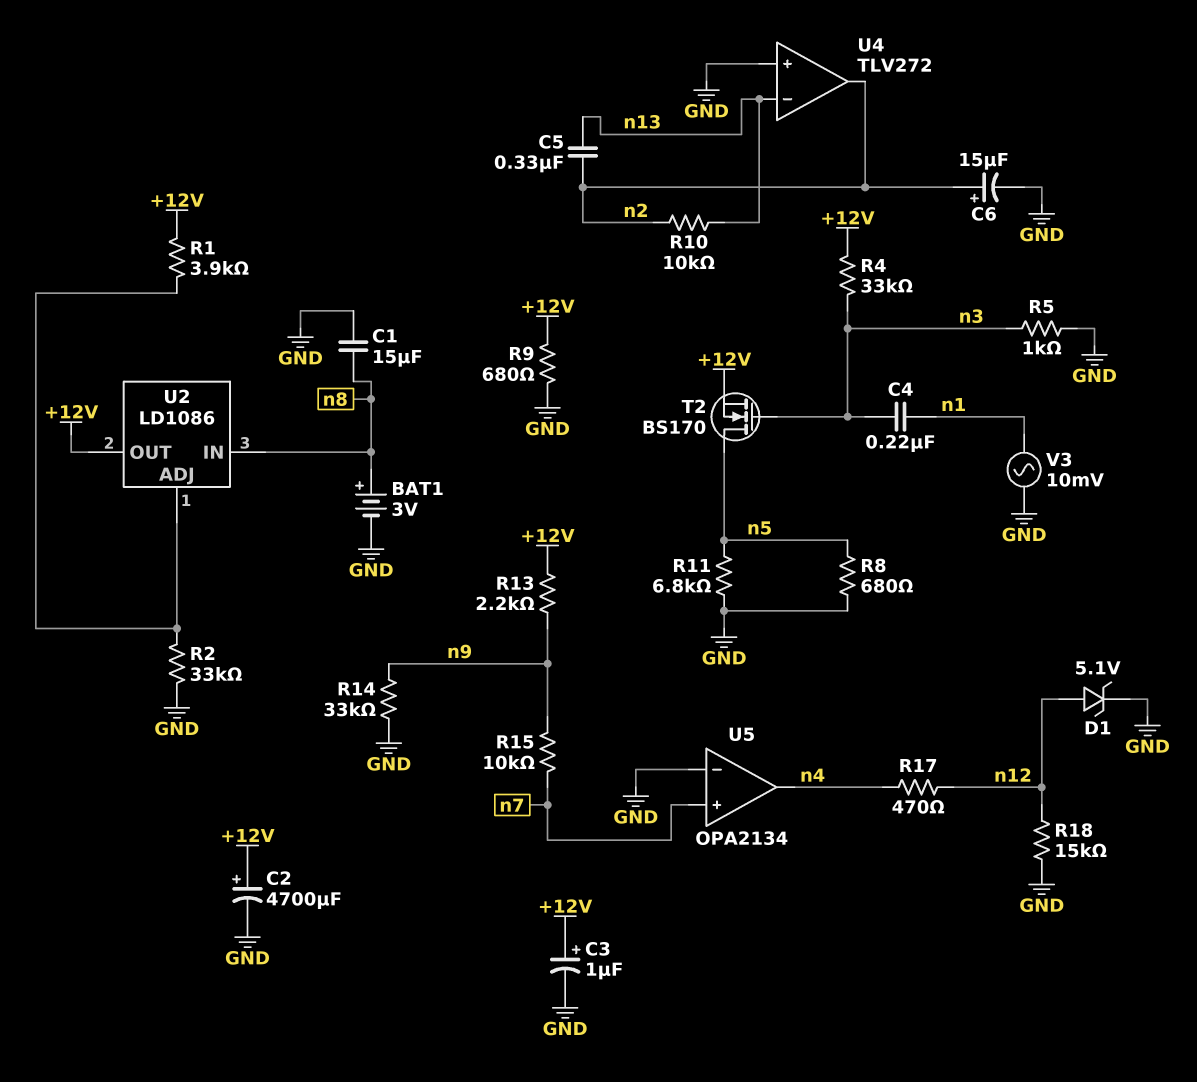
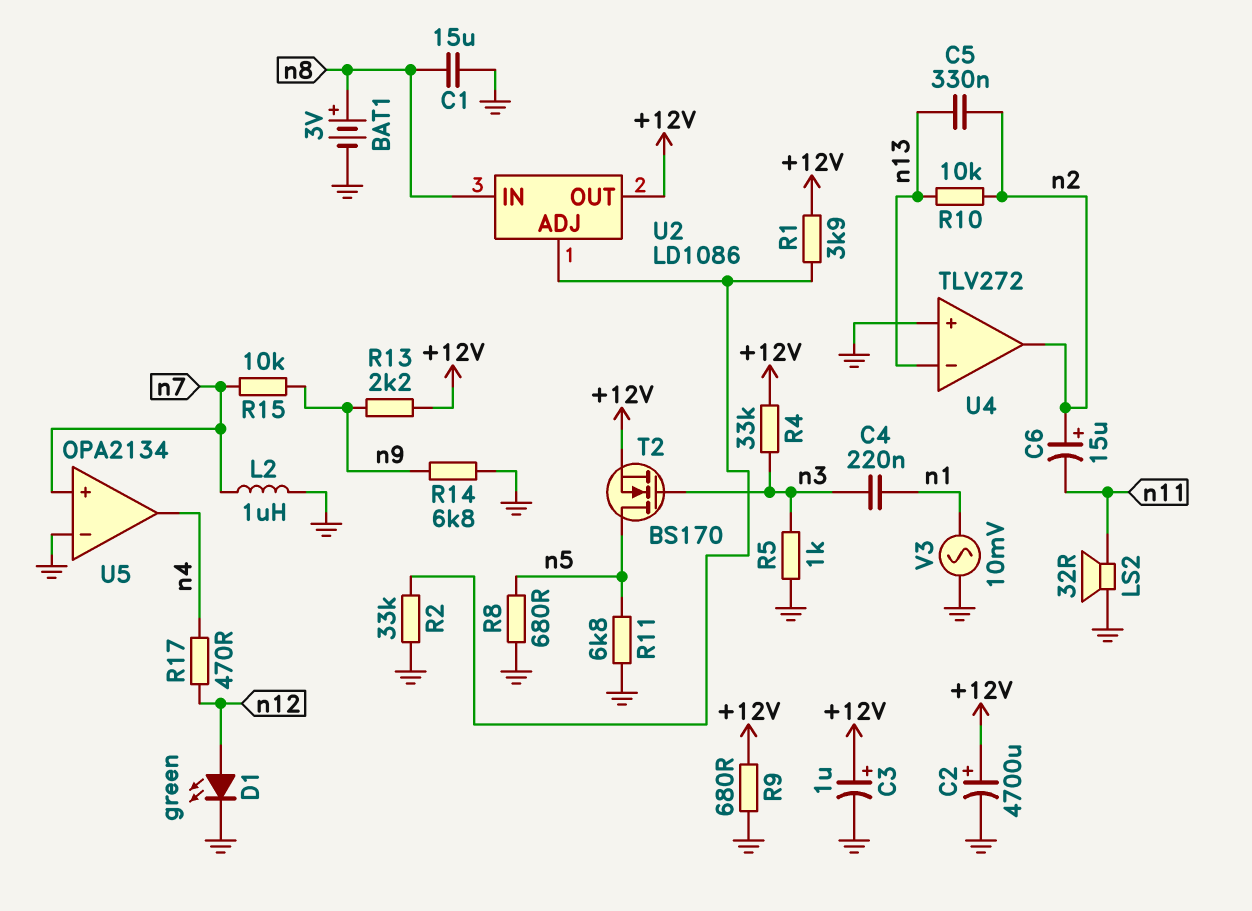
C6: 15uF (plus n2, minus GND) -> 15uF (plus n2, minus n11)
D1: zener 5.1V (A n12, K GND) -> LED green (A n12, K GND)
L2: none -> 1uH (GND, n7)
LS2: none -> speaker 32R (GND, n11)
R14: 33k (GND, n9) -> 6.8k (GND, n9)
R18: 15k (GND, n12) -> none

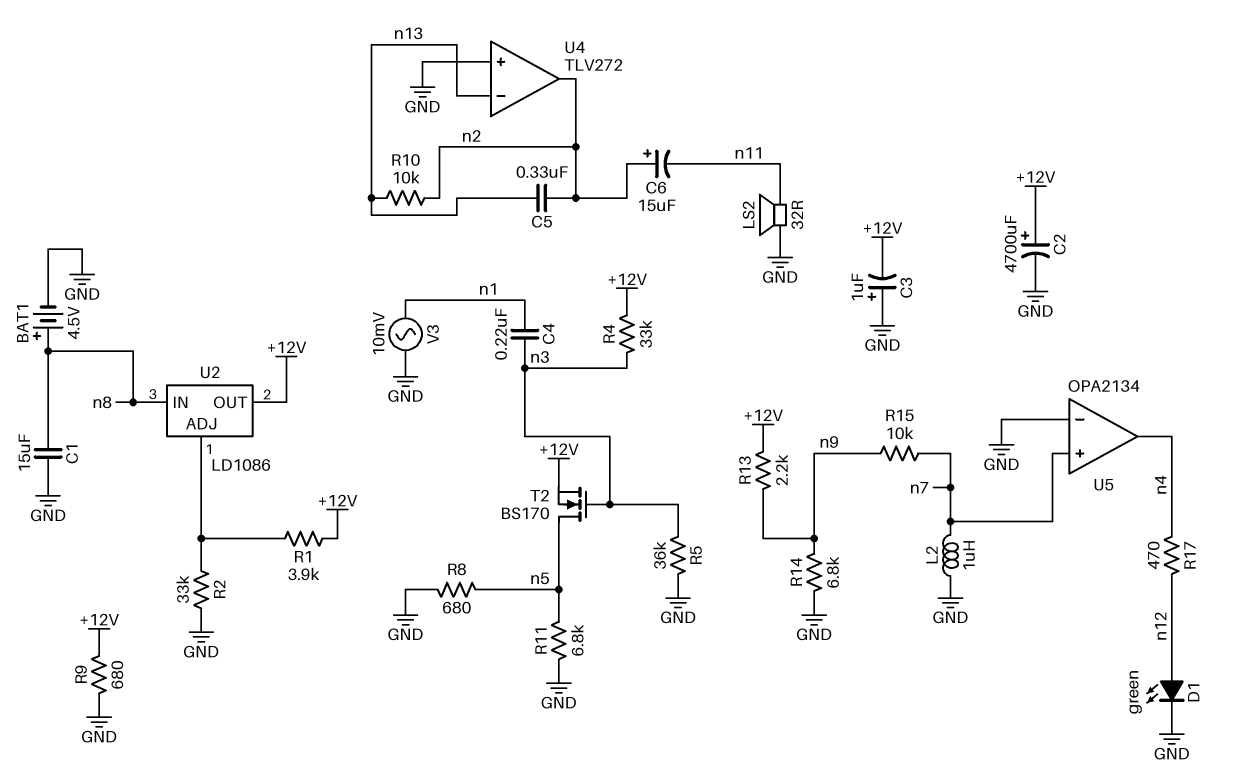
BAT1: 3V (plus n8, minus GND) -> 4.5V (plus n8, minus GND)
C3: 1uF (plus +12V, minus GND) -> 1uF (plus GND, minus +12V)
R5: 1k (GND, n3) -> 36k (GND, n3)

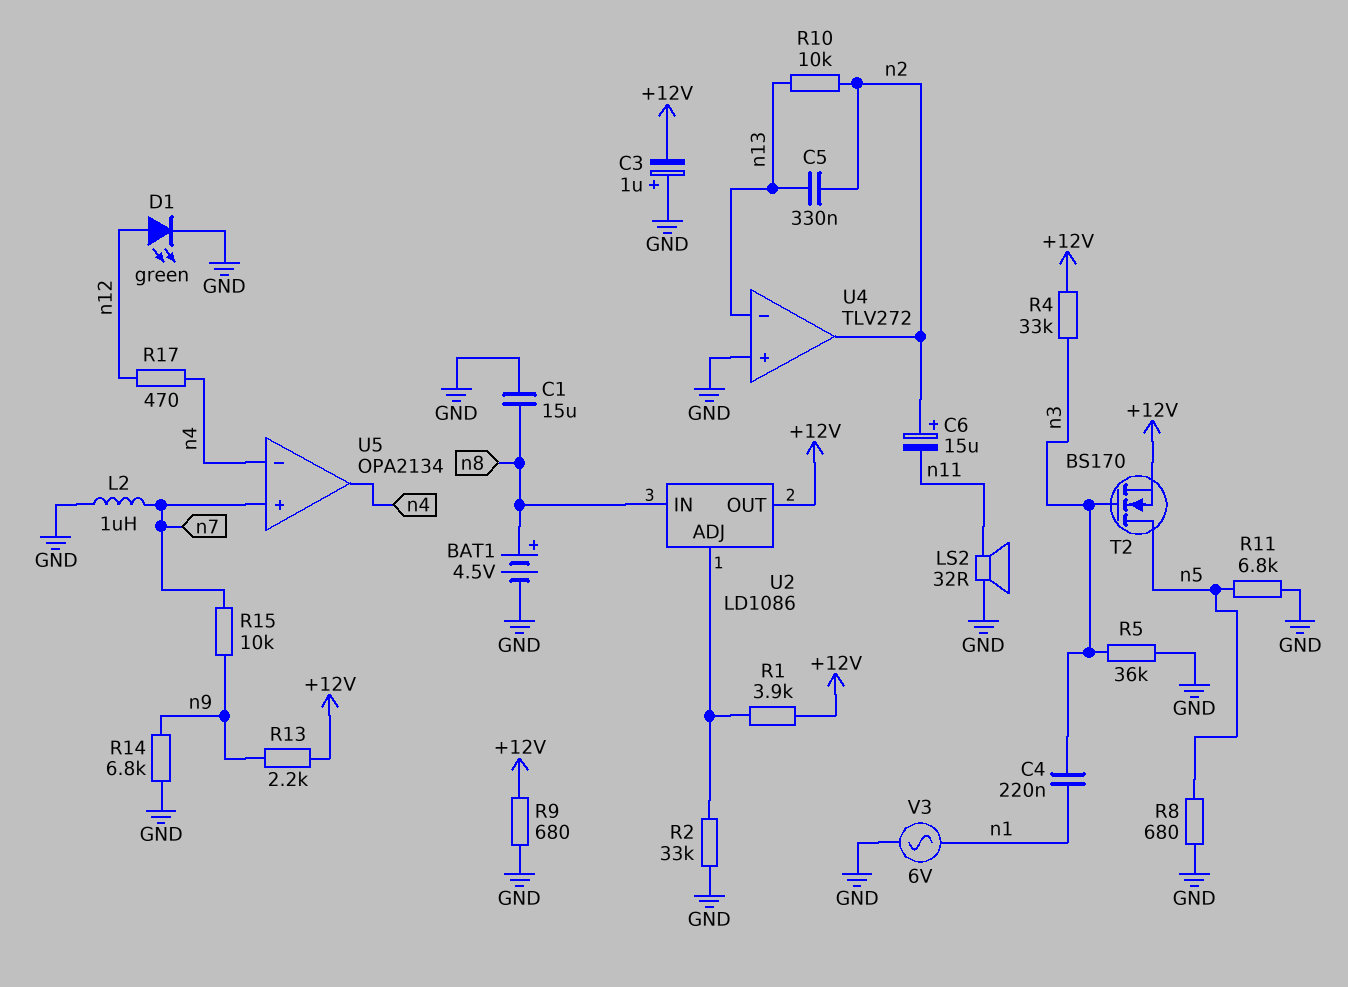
C2: 4700uF (plus +12V, minus GND) -> none
U5 pin in-: GND -> n4
V3: AC 10mV (GND, n1) -> AC 6V (GND, n1)

